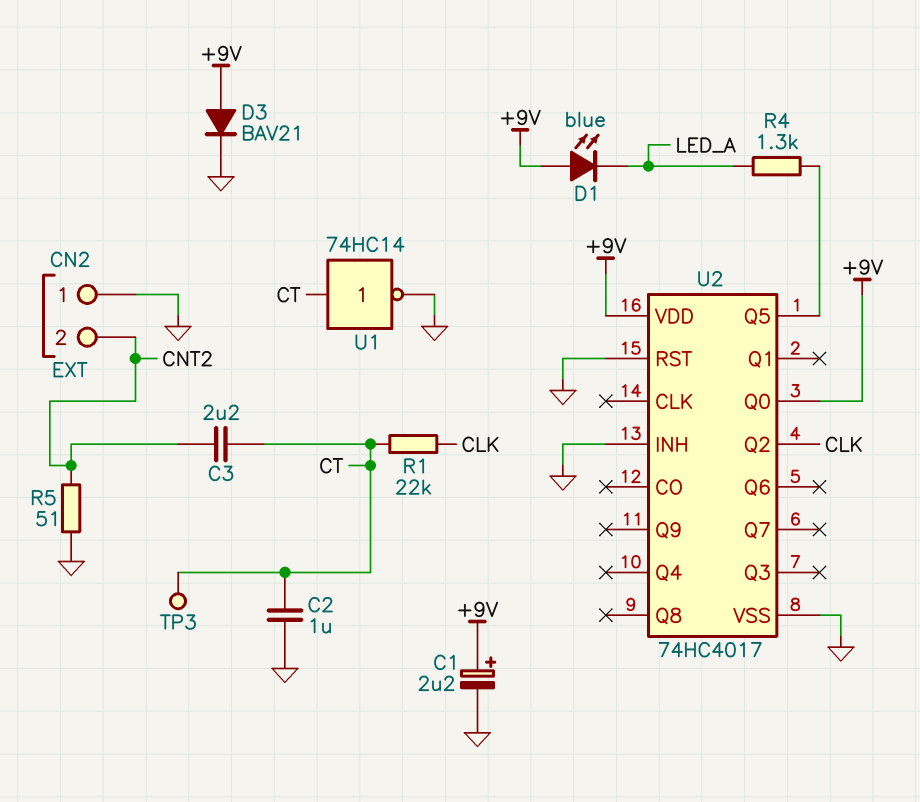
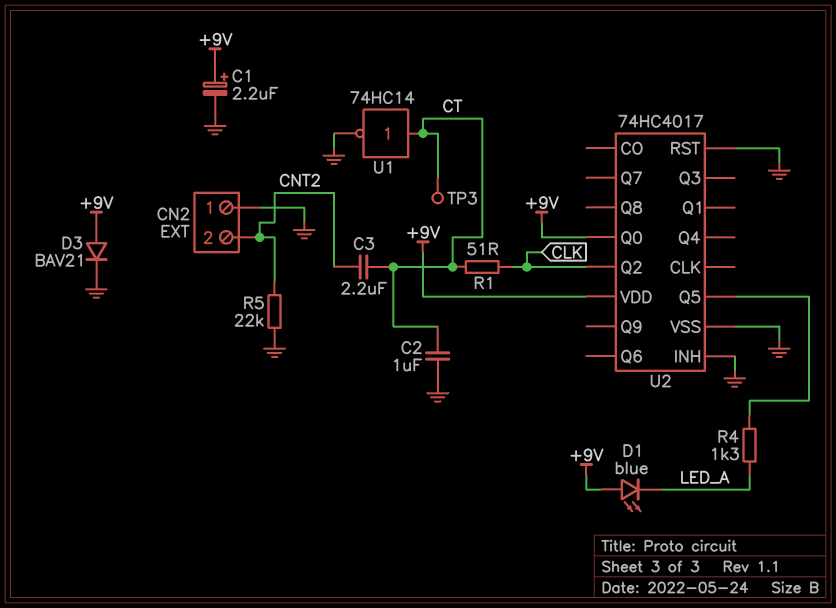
R1: 22k (CLK, CT) -> 51 (CLK, CT)
R5: 51 (CNT2, GND) -> 22k (CNT2, GND)

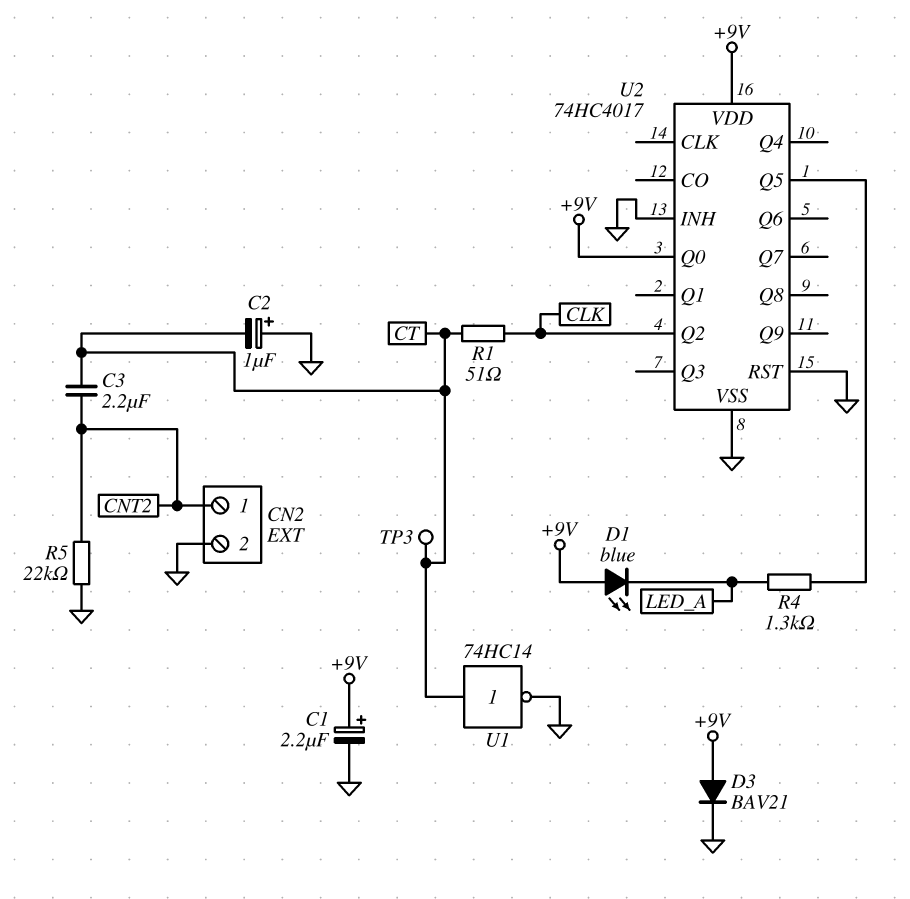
C2: 1uF (CT, GND) -> 1uF (plus GND, minus CT)
CN2 pin 1: GND -> CNT2
CN2 pin 2: CNT2 -> GND

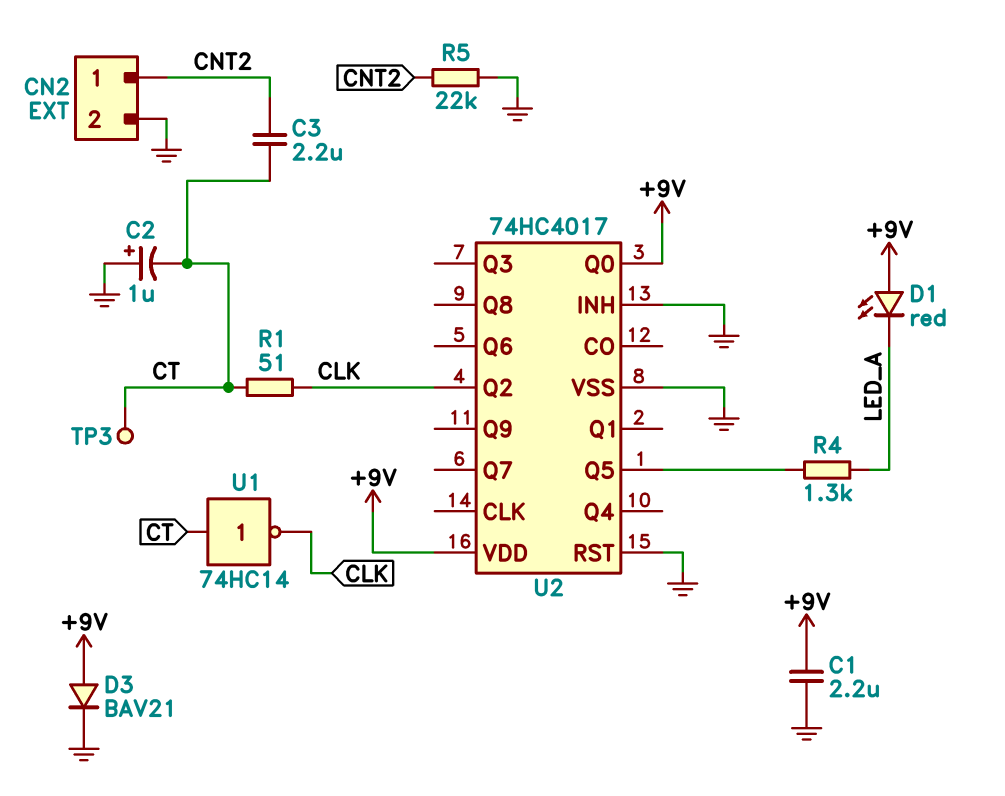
C1: 2.2uF (plus +9V, minus GND) -> 2.2uF (+9V, GND)
D1: LED blue (A +9V, K LED_A) -> LED red (A +9V, K LED_A)
U1: NOT 74HC14 (in CT, out GND) -> NOT 74HC14 (in CT, out CLK)

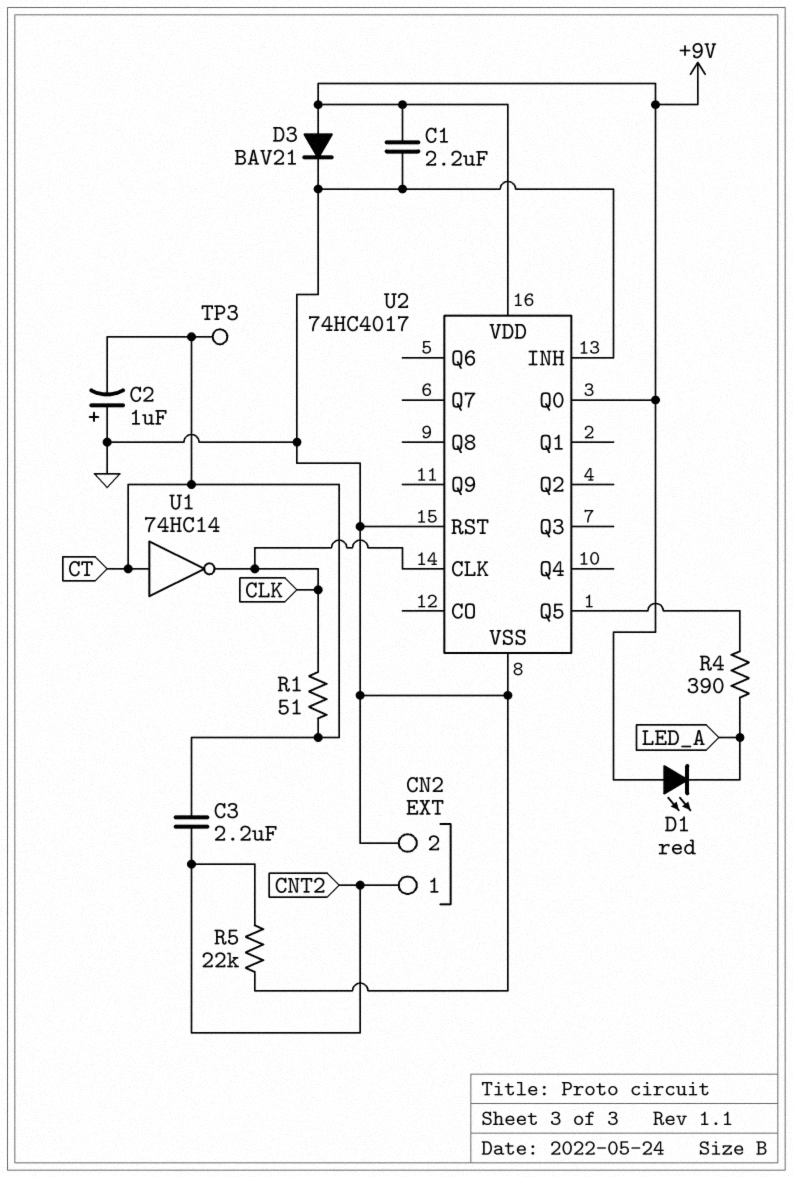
R4: 1.3k (LED_A, U2/Q5) -> 390 (LED_A, U2/Q5)
U2 pin CLK: none -> CLK
U2 pin Q2: CLK -> none

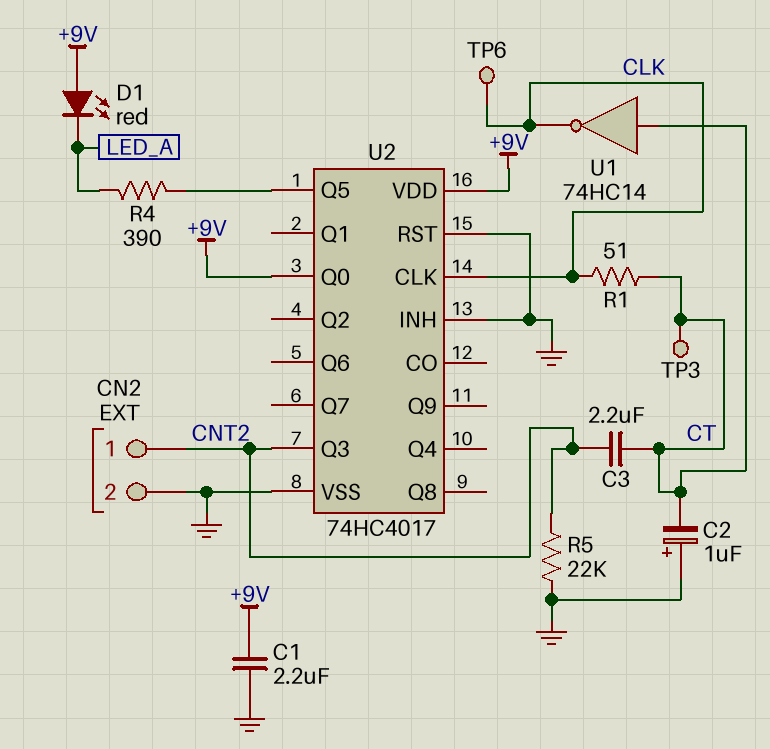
D3: diode BAV21 (A +9V, K GND) -> none
TP6: none -> test point (CLK)
U2 pin Q3: none -> CNT2

